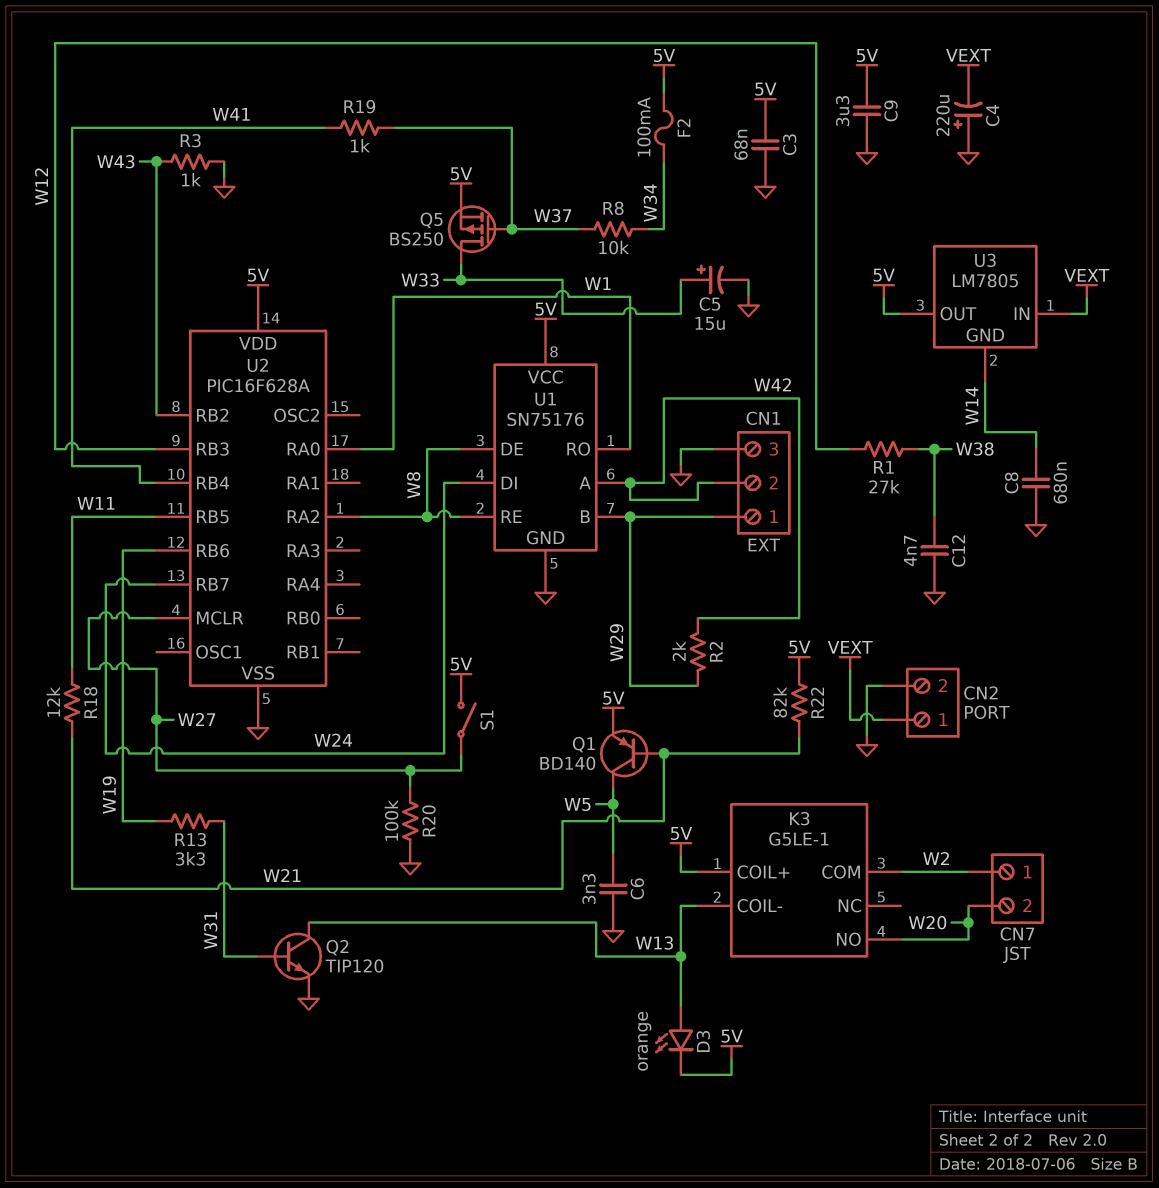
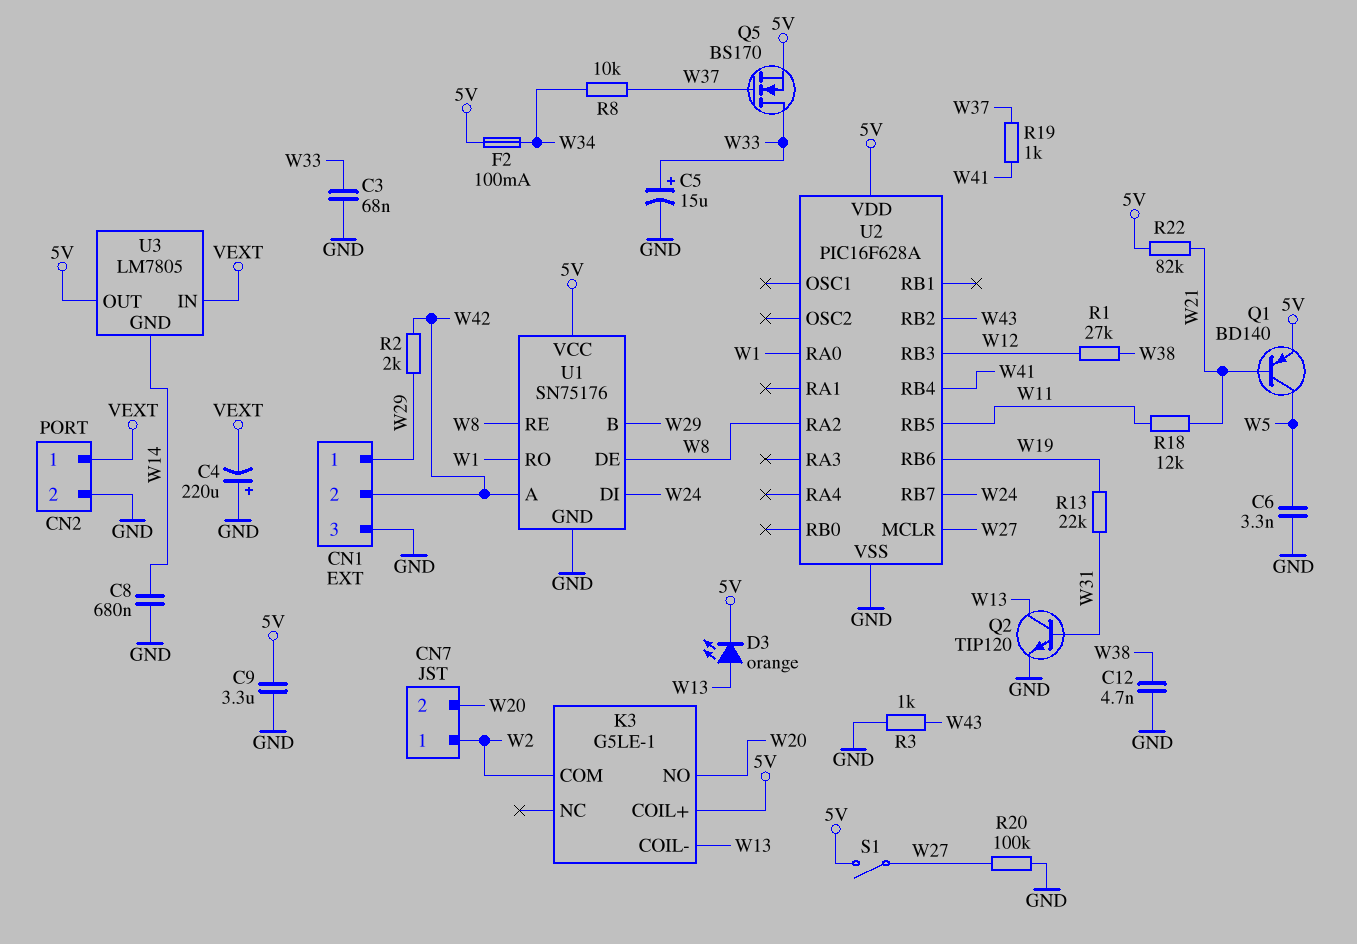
C3: 68nF (5V, GND) -> 68nF (GND, W33)
Q5: PMOS BS250 (G W37, D W33, S 5V) -> NMOS BS170 (G W37, D W33, S 5V)
R13: 3.3k (W19, W31) -> 22k (W19, W31)

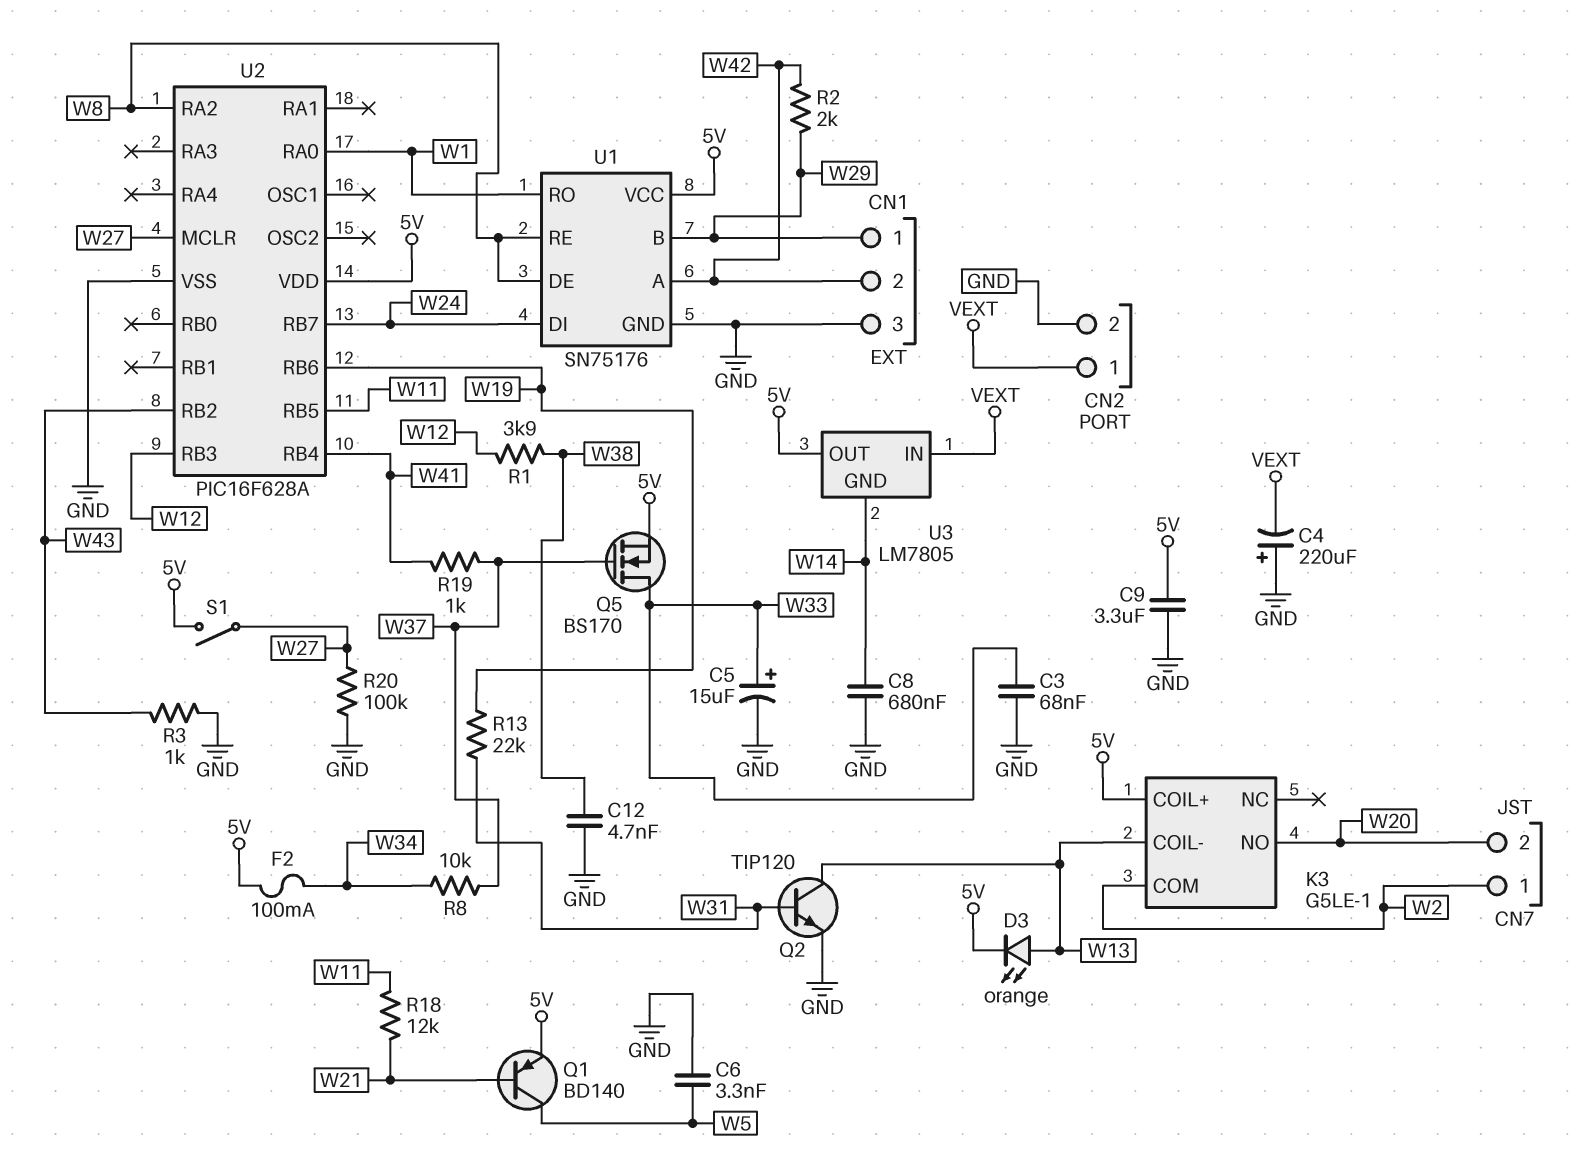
R1: 27k (W12, W38) -> 3.9k (W12, W38)
R22: 82k (5V, W21) -> none

